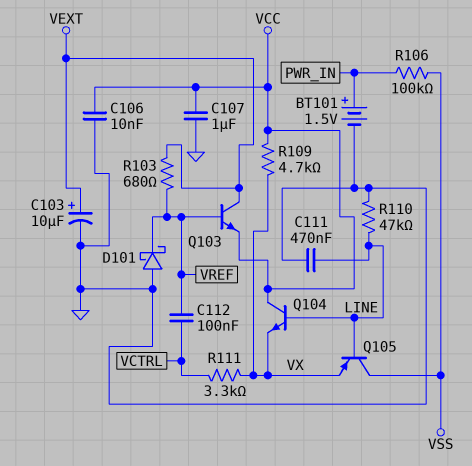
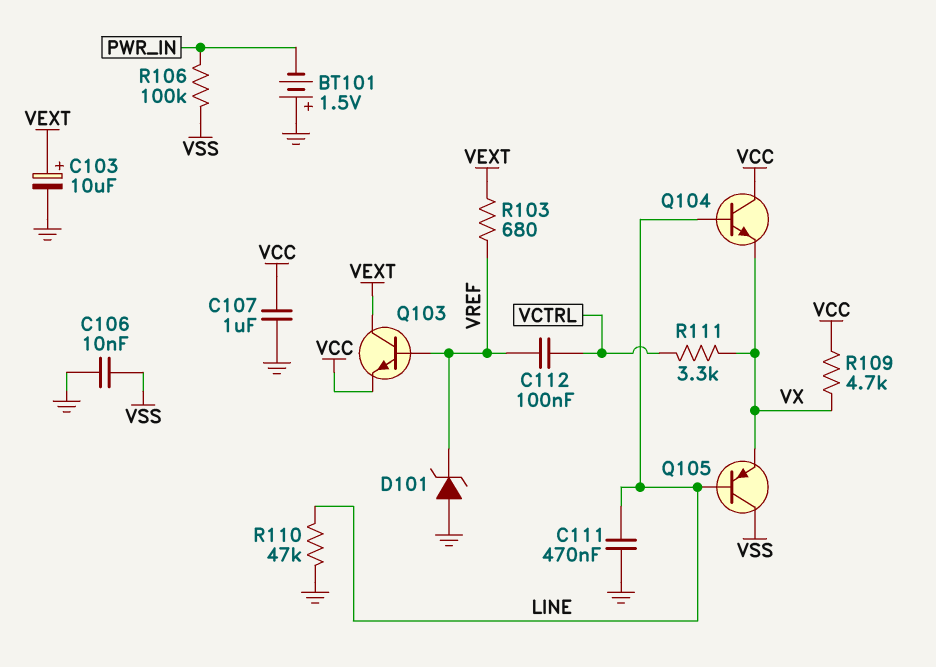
BT101: 1.5V (plus PWR_IN, minus GND) -> 1.5V (plus GND, minus PWR_IN)
C106: 10nF (GND, VCC) -> 10nF (GND, VSS)
D101: schottky (A GND, K VREF) -> zener (A GND, K VREF)

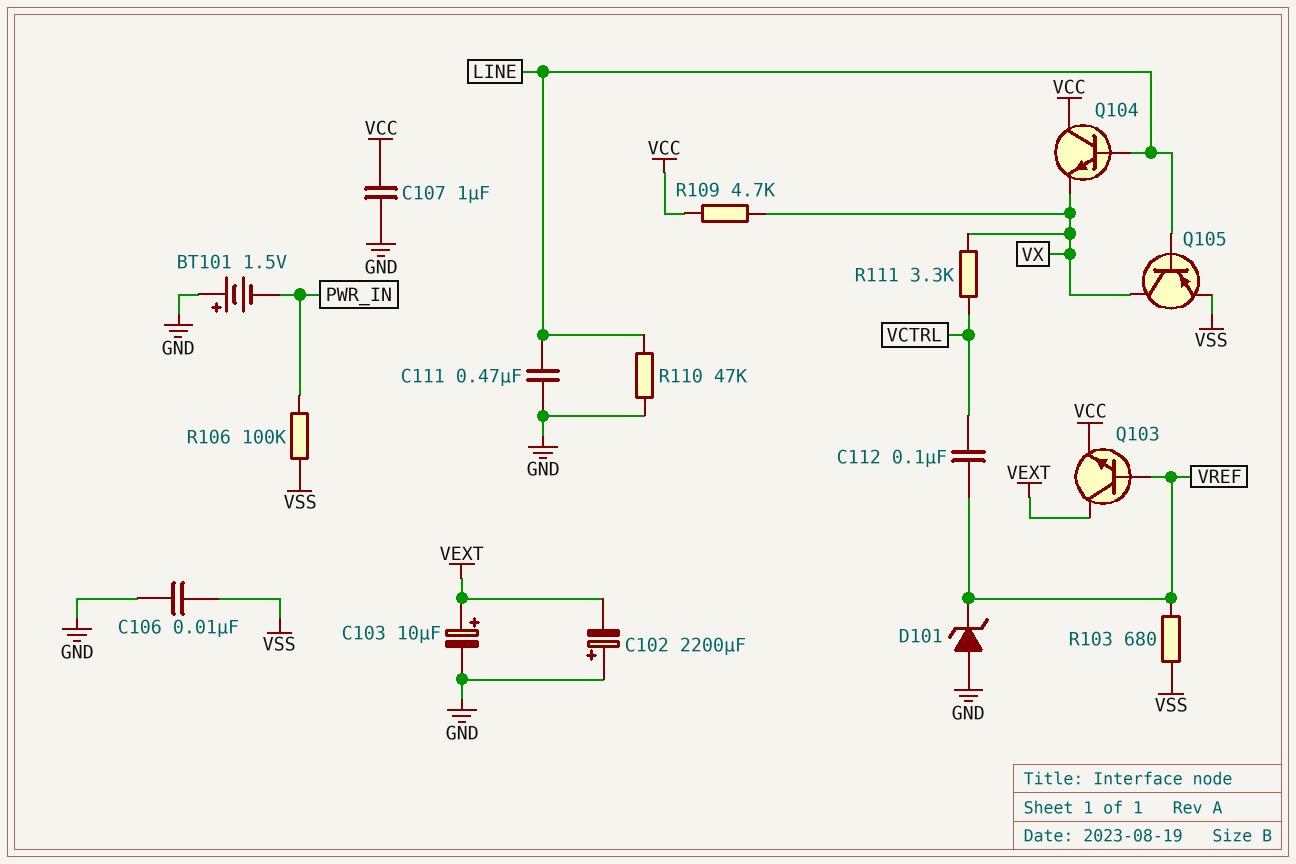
C102: none -> 2200uF (plus GND, minus VEXT)
Q105: PNP (B LINE, C VSS, E VX) -> PNP (B LINE, C VX, E VSS)
R103: 680 (VEXT, VREF) -> 680 (VREF, VSS)

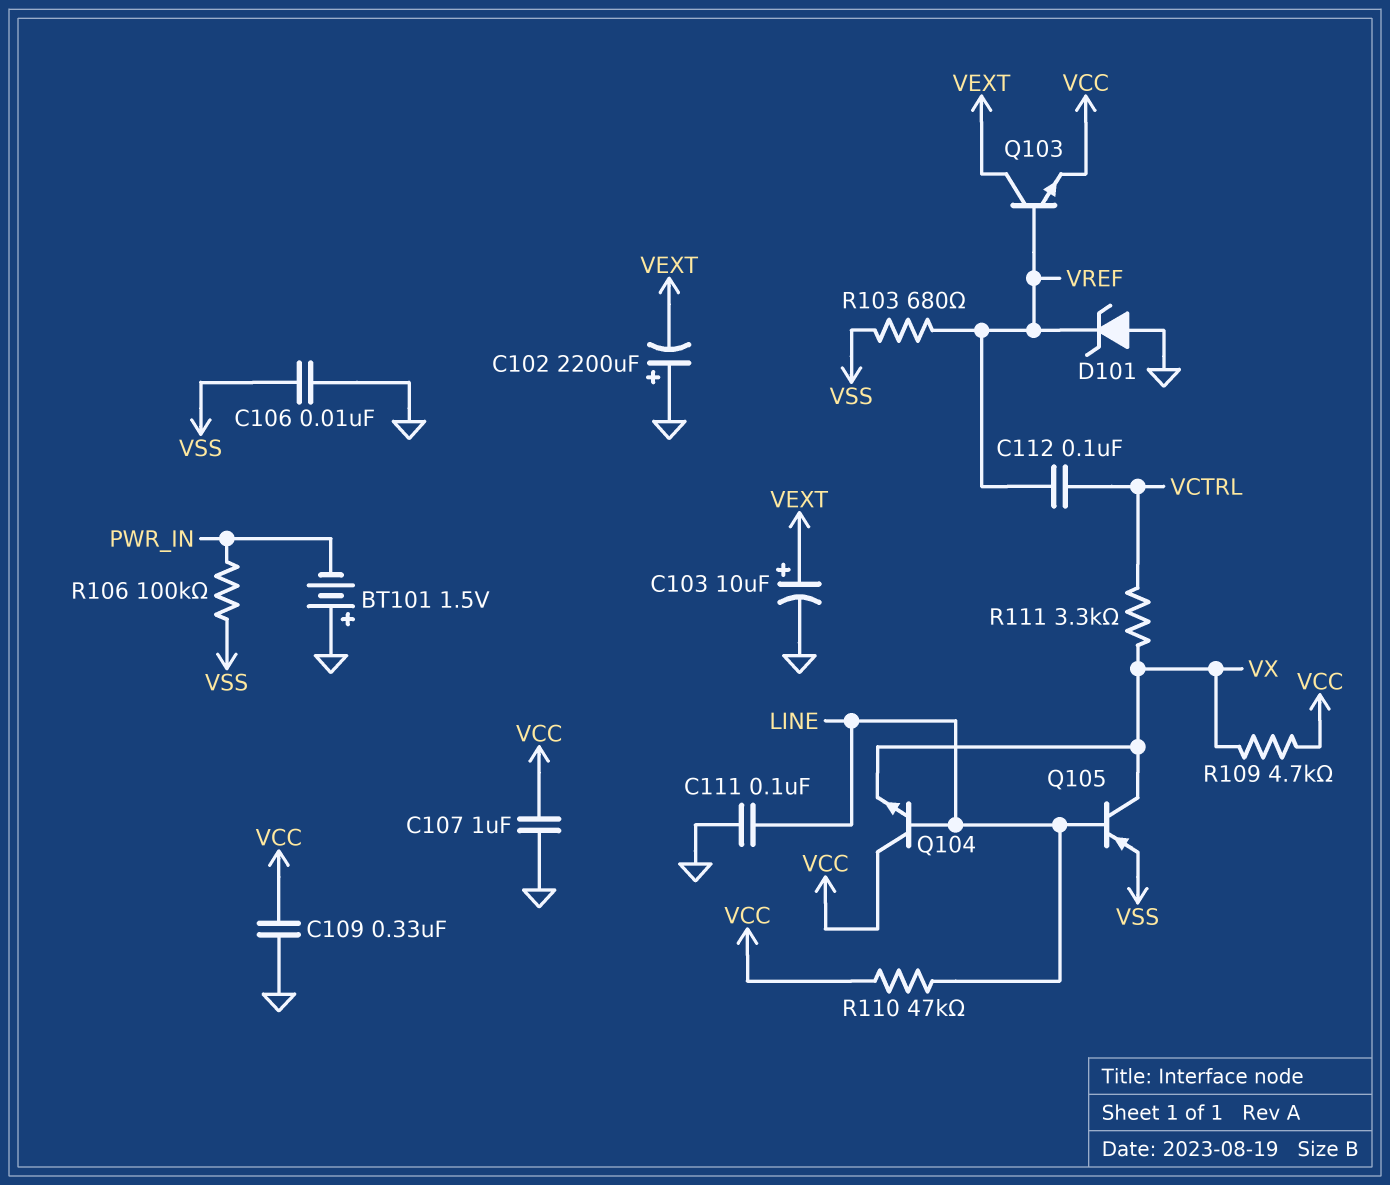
C109: none -> 330nF (GND, VCC)
C111: 470nF (GND, LINE) -> 100nF (GND, LINE)
R110: 47k (GND, LINE) -> 47k (LINE, VCC)

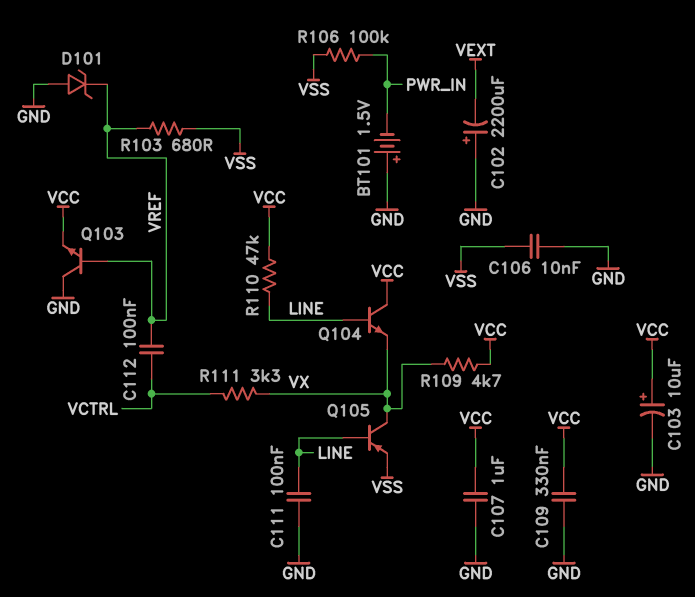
C103: 10uF (plus VEXT, minus GND) -> 10uF (plus VCC, minus GND)
Q103: NPN (B VREF, C VEXT, E VCC) -> NPN (B VREF, C GND, E VCC)

